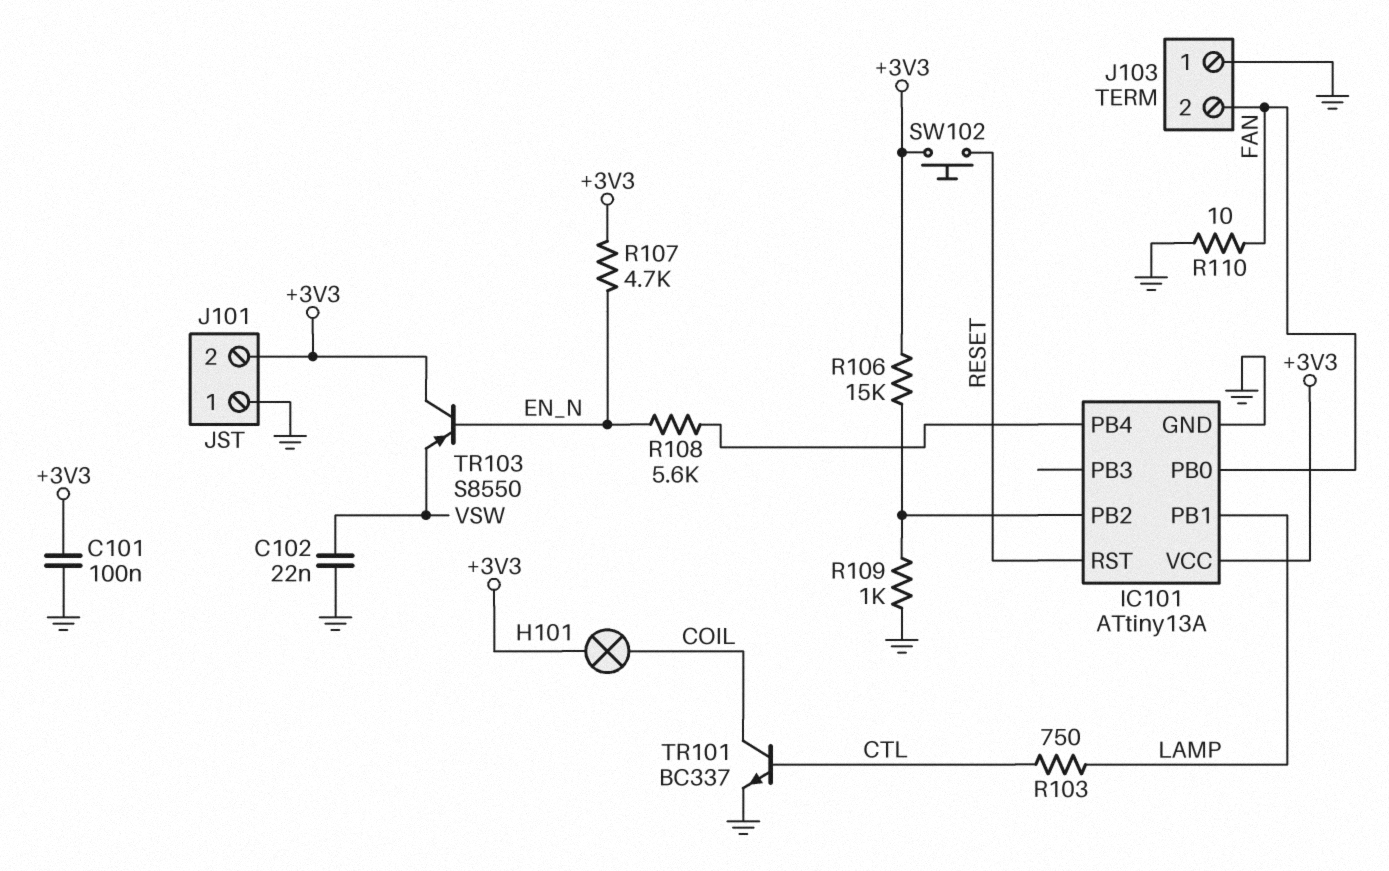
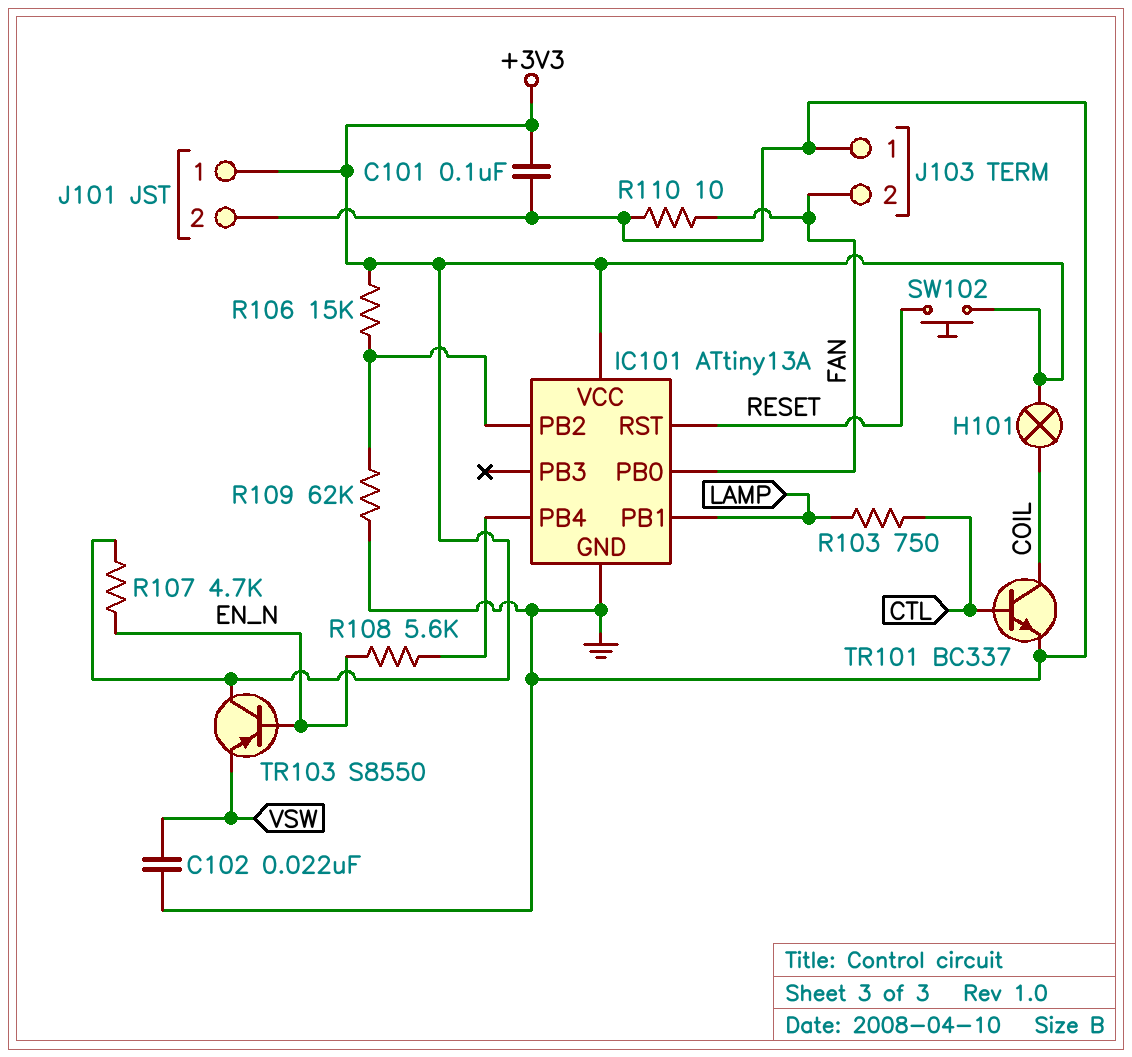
J101 pin 1: GND -> +3V3
J101 pin 2: +3V3 -> GND
R109: 1k (GND, IC101/PB2) -> 62k (GND, IC101/PB2)

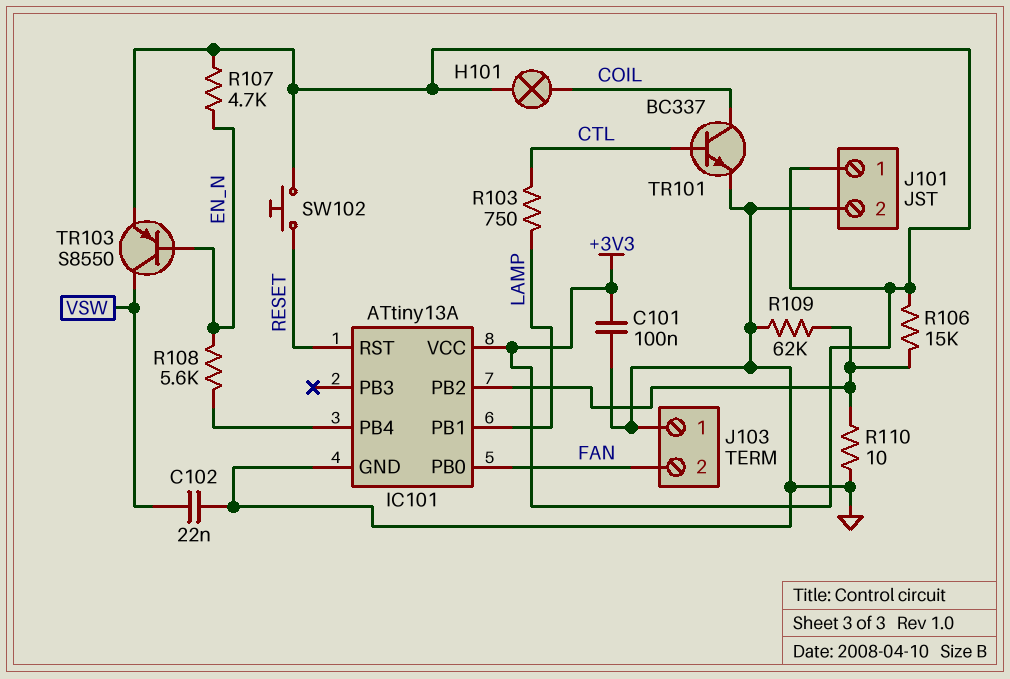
R110: 10 (FAN, GND) -> 10 (GND, IC101/PB2)
TR103: PNP S8550 (B EN_N, C +3V3, E VSW) -> PNP S8550 (B EN_N, C VSW, E +3V3)

